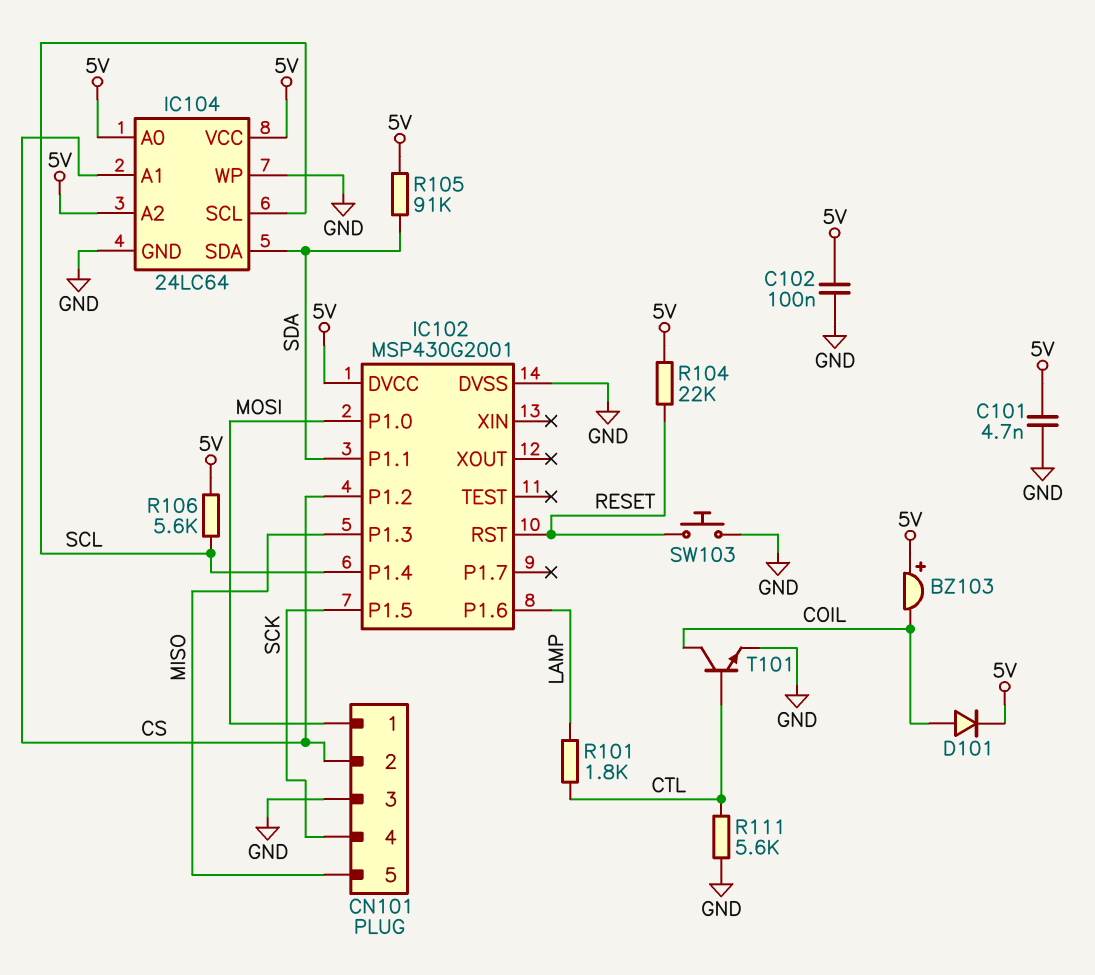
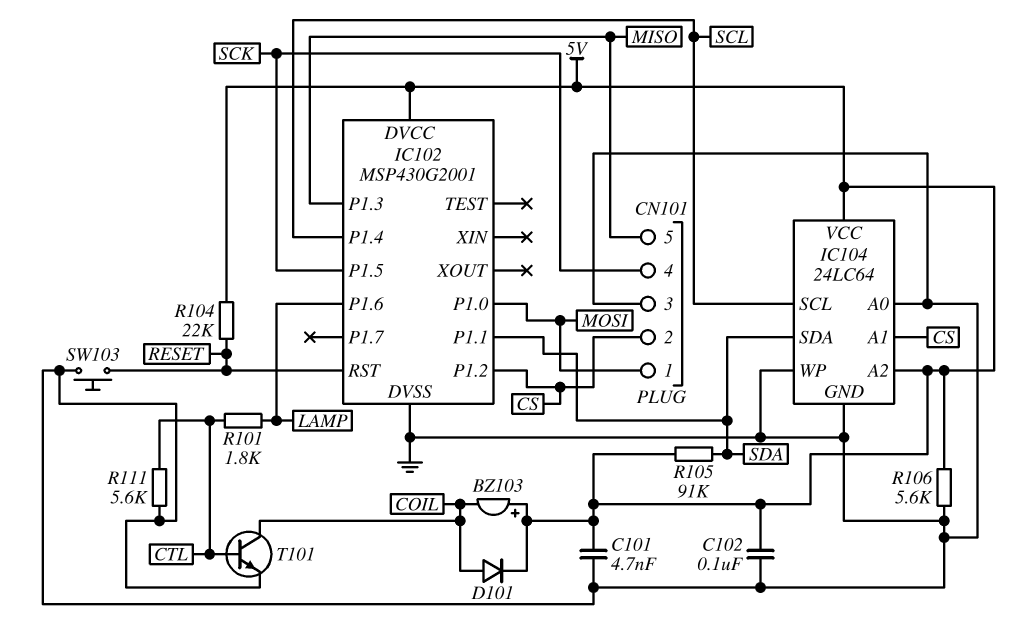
IC104 pin A0: 5V -> GND
R106: 5.6k (5V, SCL) -> 5.6k (5V, GND)

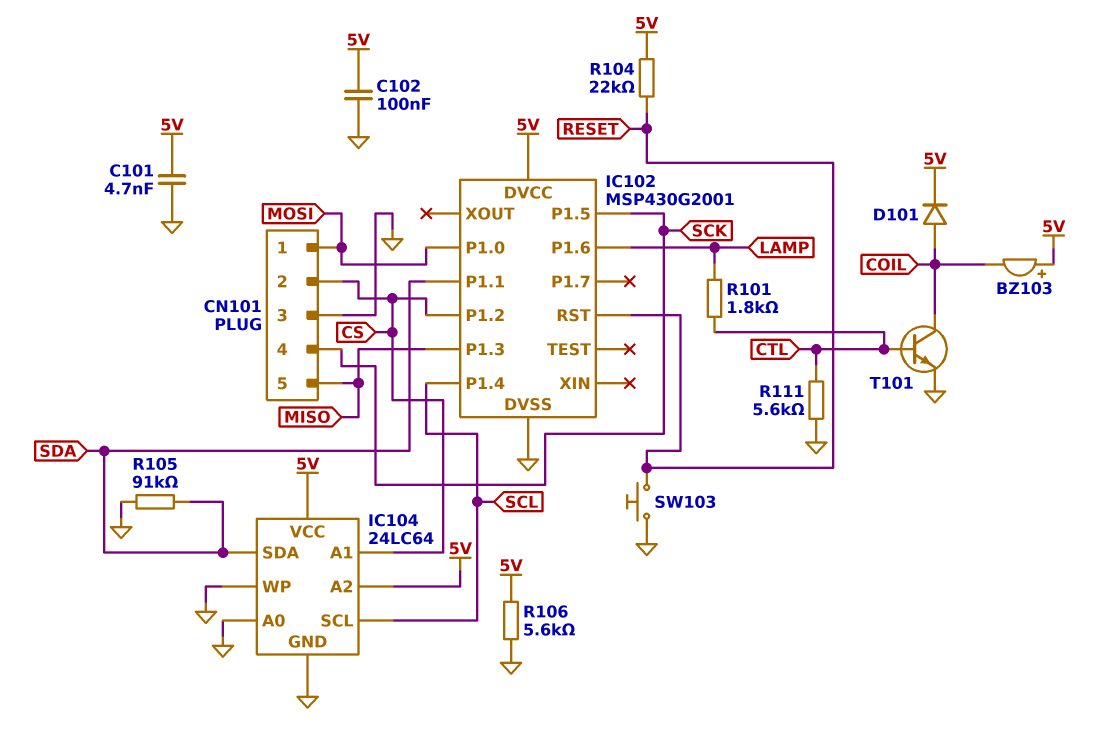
R105: 91k (5V, SDA) -> 91k (GND, SDA)

